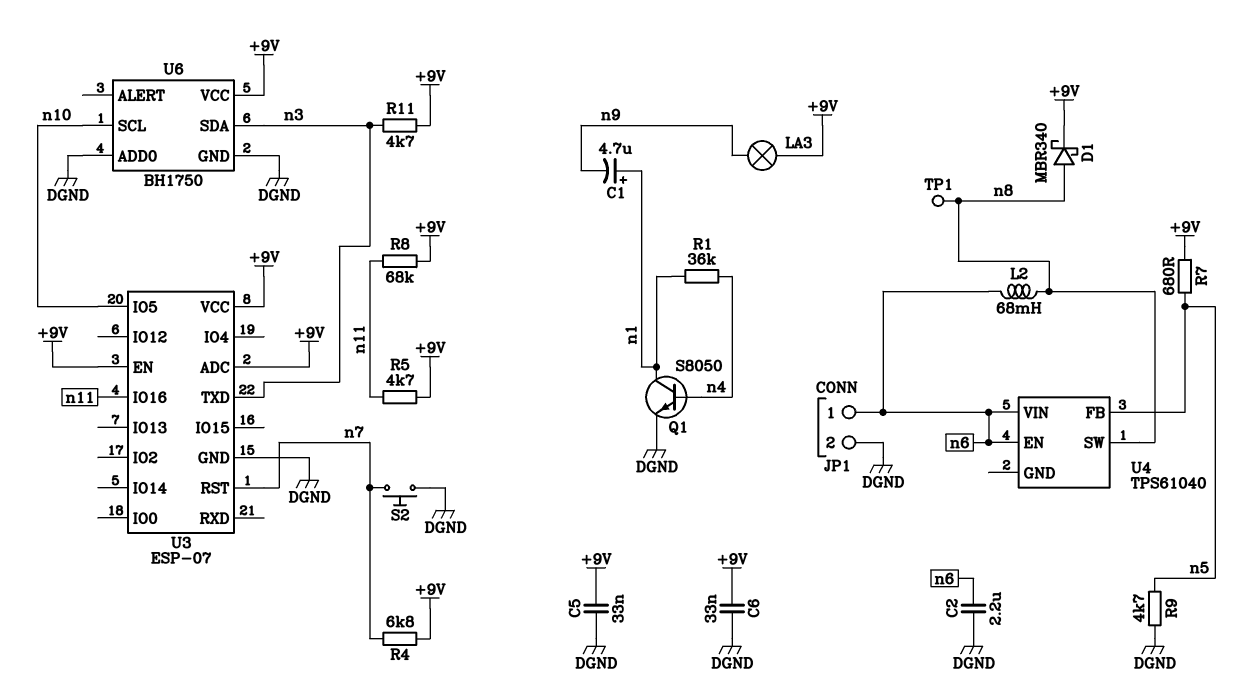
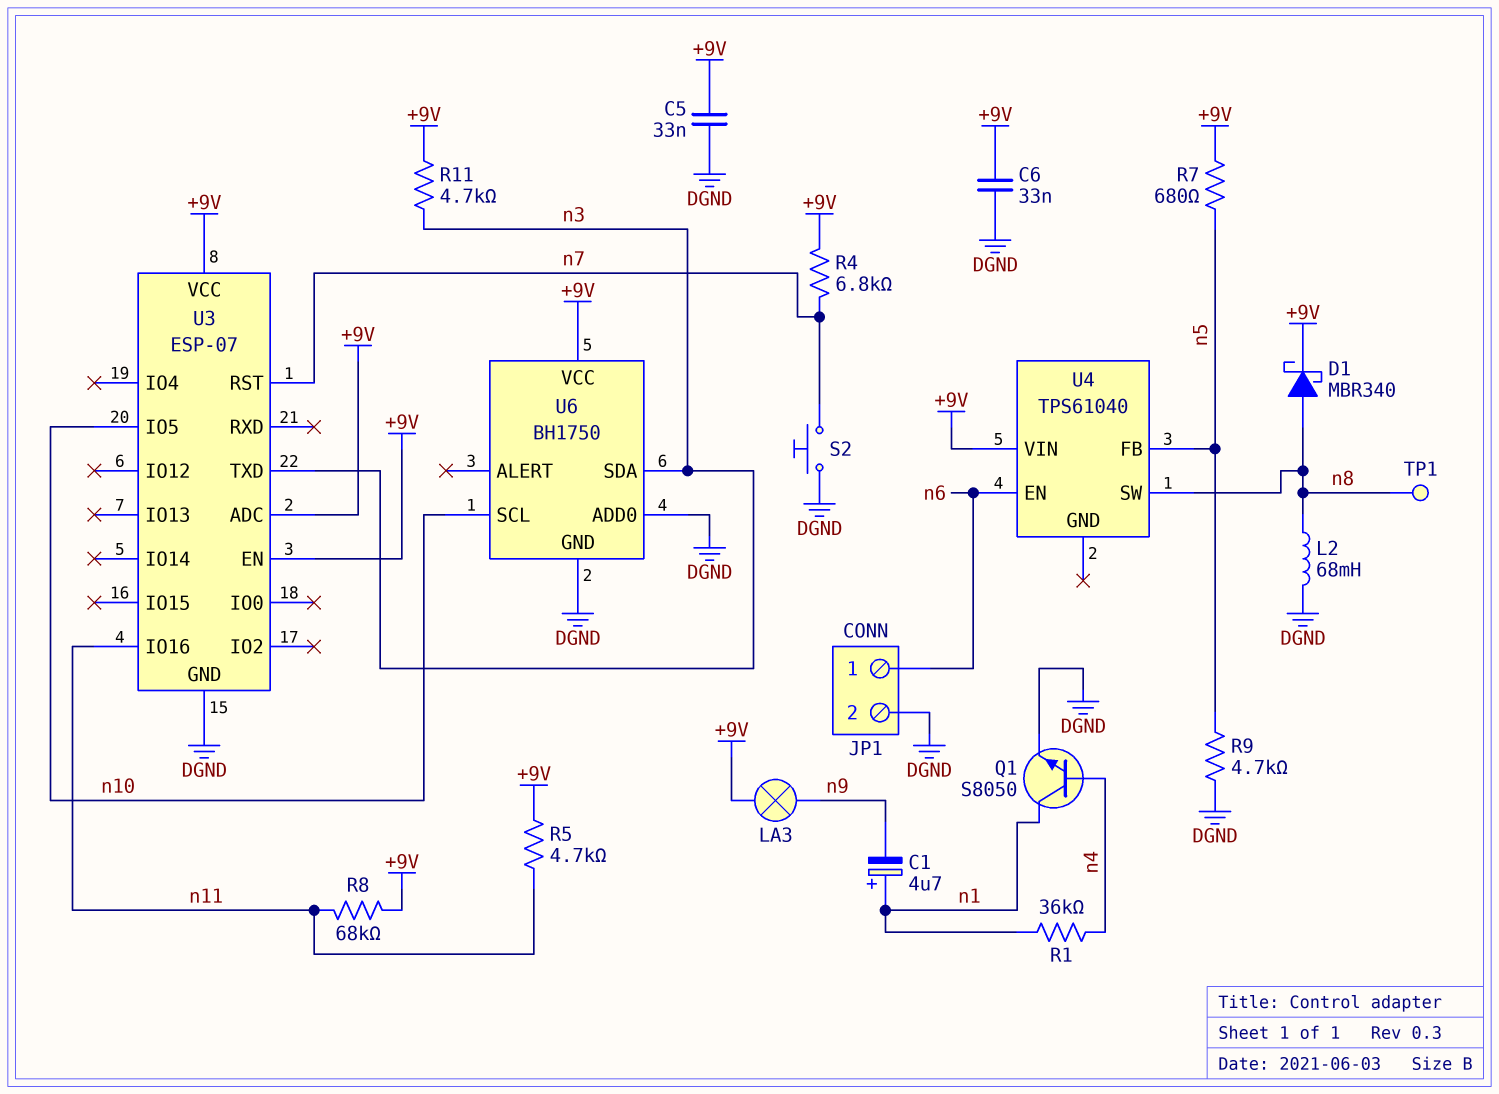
C2: 2.2uF (DGND, n6) -> none
L2: 68mH (n6, n8) -> 68mH (DGND, n8)
U4 pin VIN: n6 -> +9V

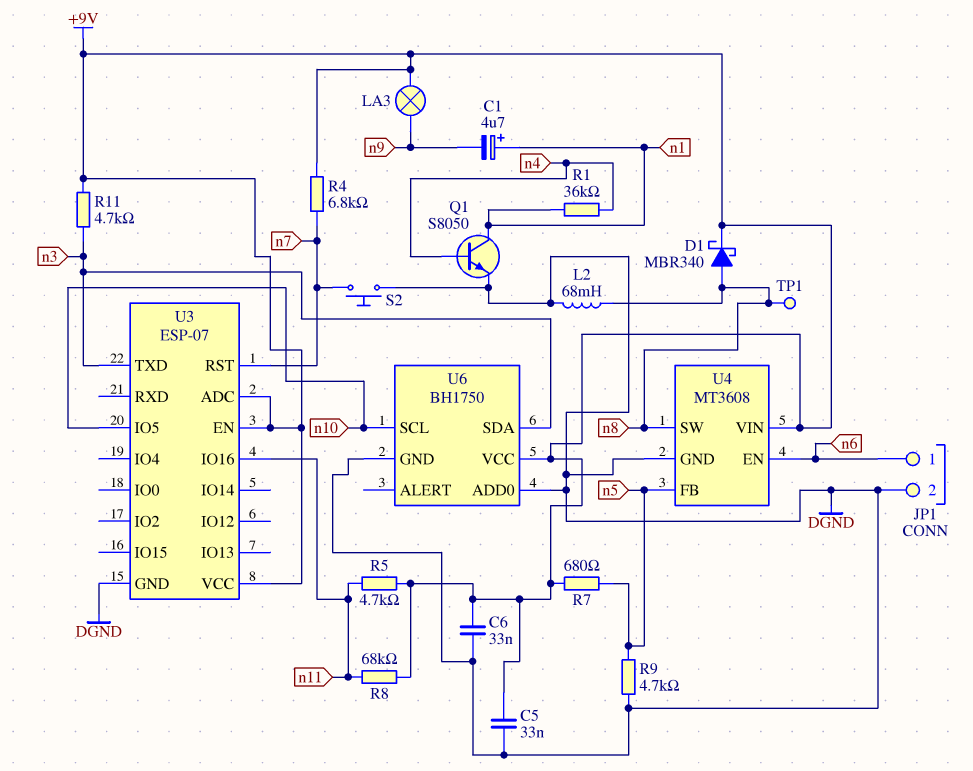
U4: TPS61040 -> MT3608
U4 pin GND: none -> DGND

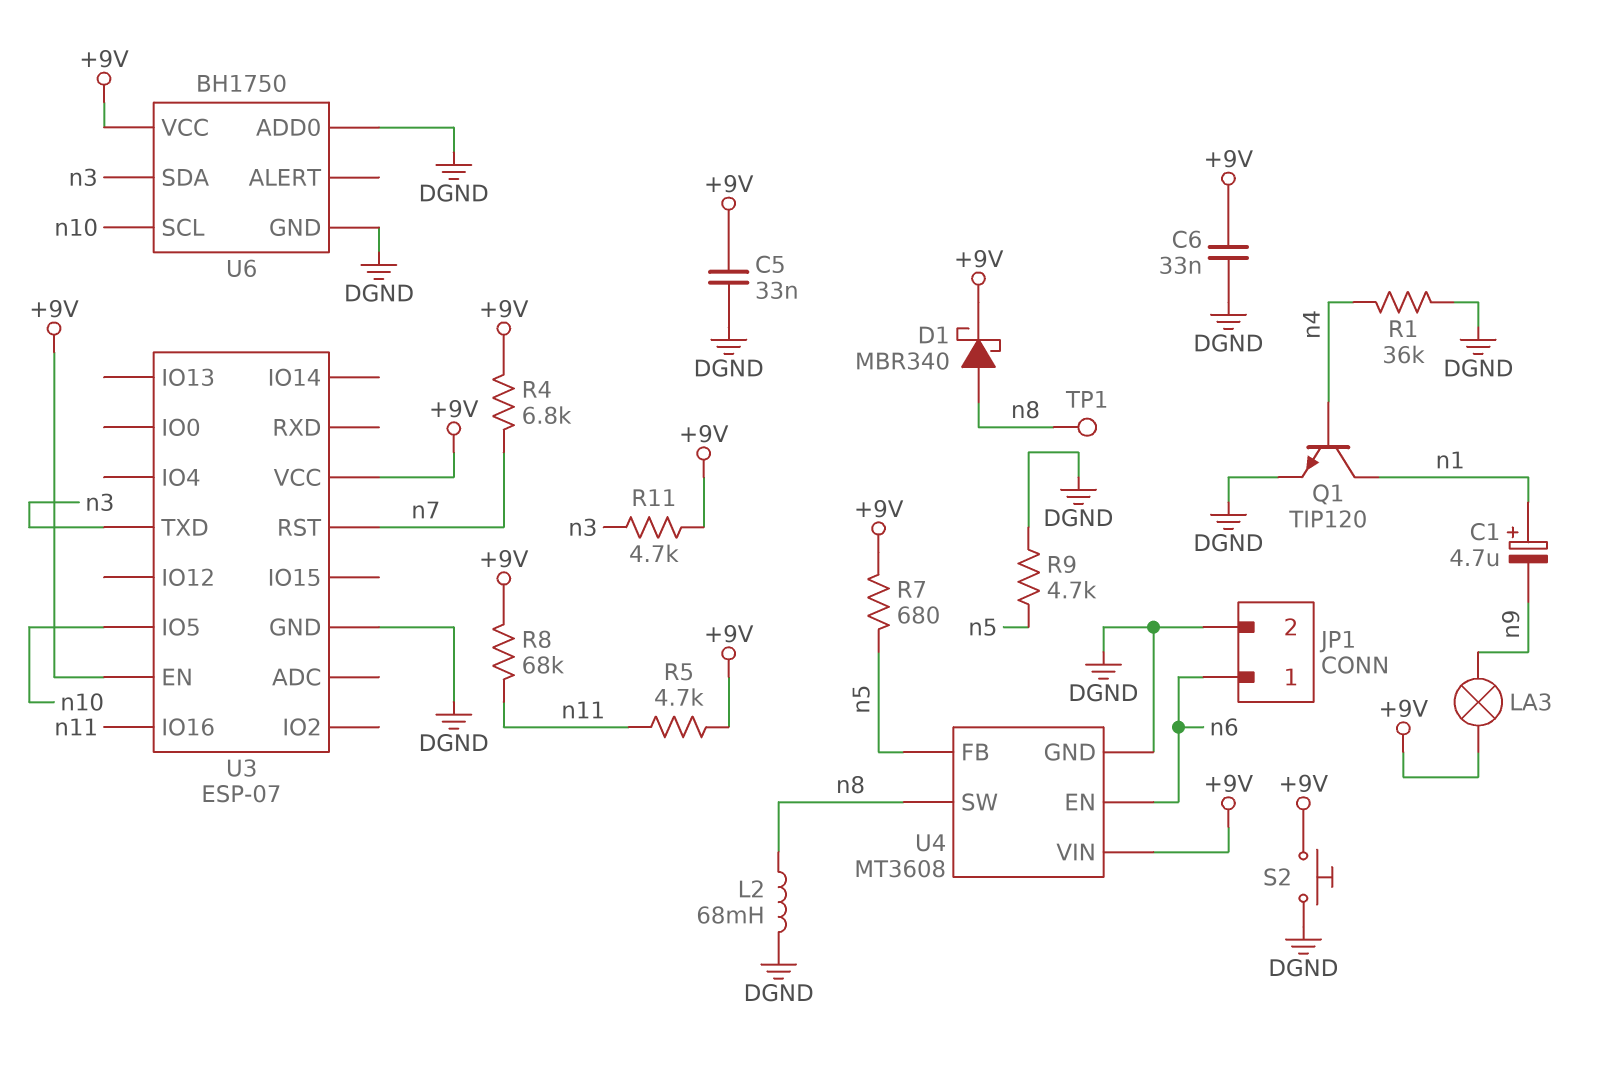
Q1: NPN S8050 (B n4, C n1, E DGND) -> NPN TIP120 (B n4, C n1, E DGND)
R1: 36k (n1, n4) -> 36k (DGND, n4)
S2: button (DGND, n7) -> button (+9V, DGND)
U3 pin ADC: +9V -> none

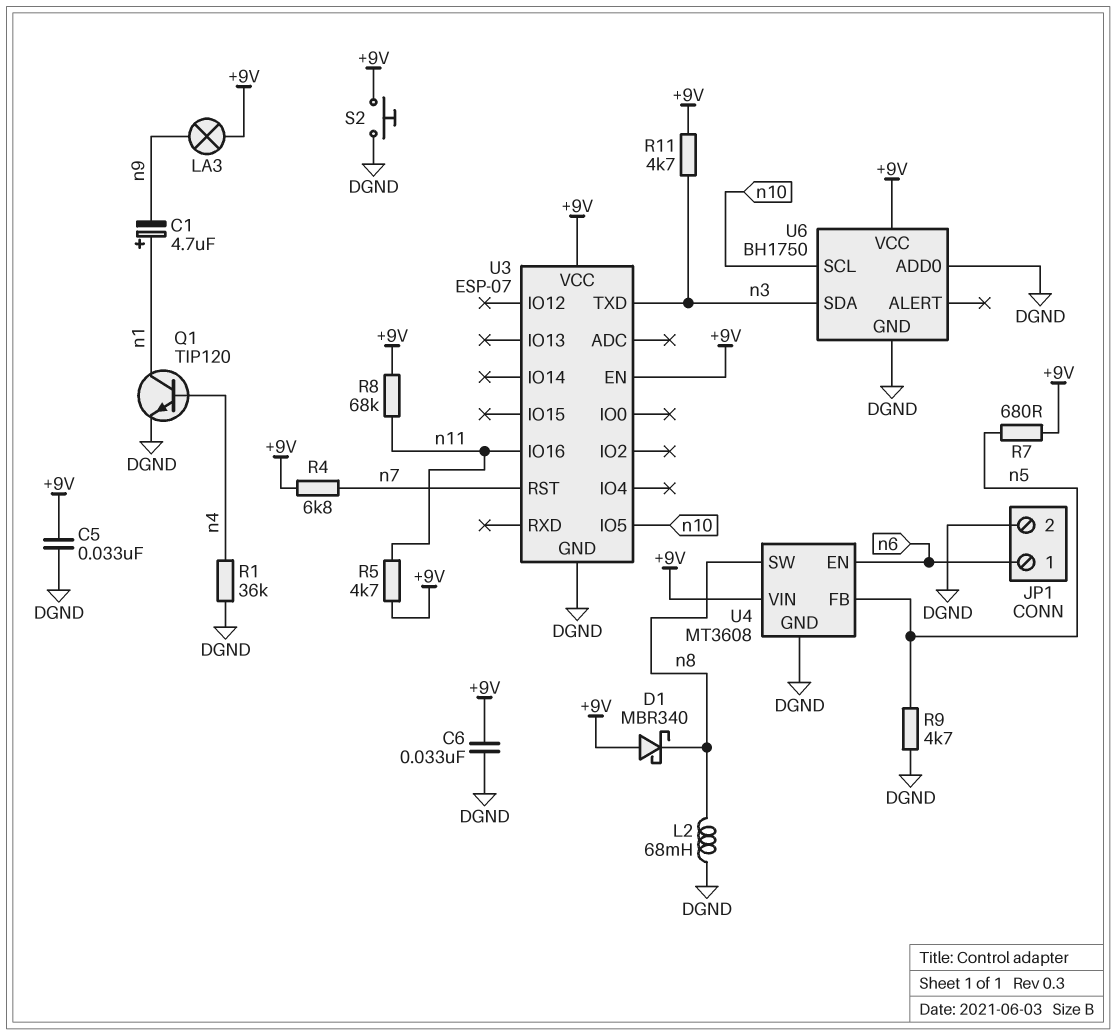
D1: schottky MBR340 (A n8, K +9V) -> schottky MBR340 (A +9V, K n8)
TP1: test point (n8) -> none

